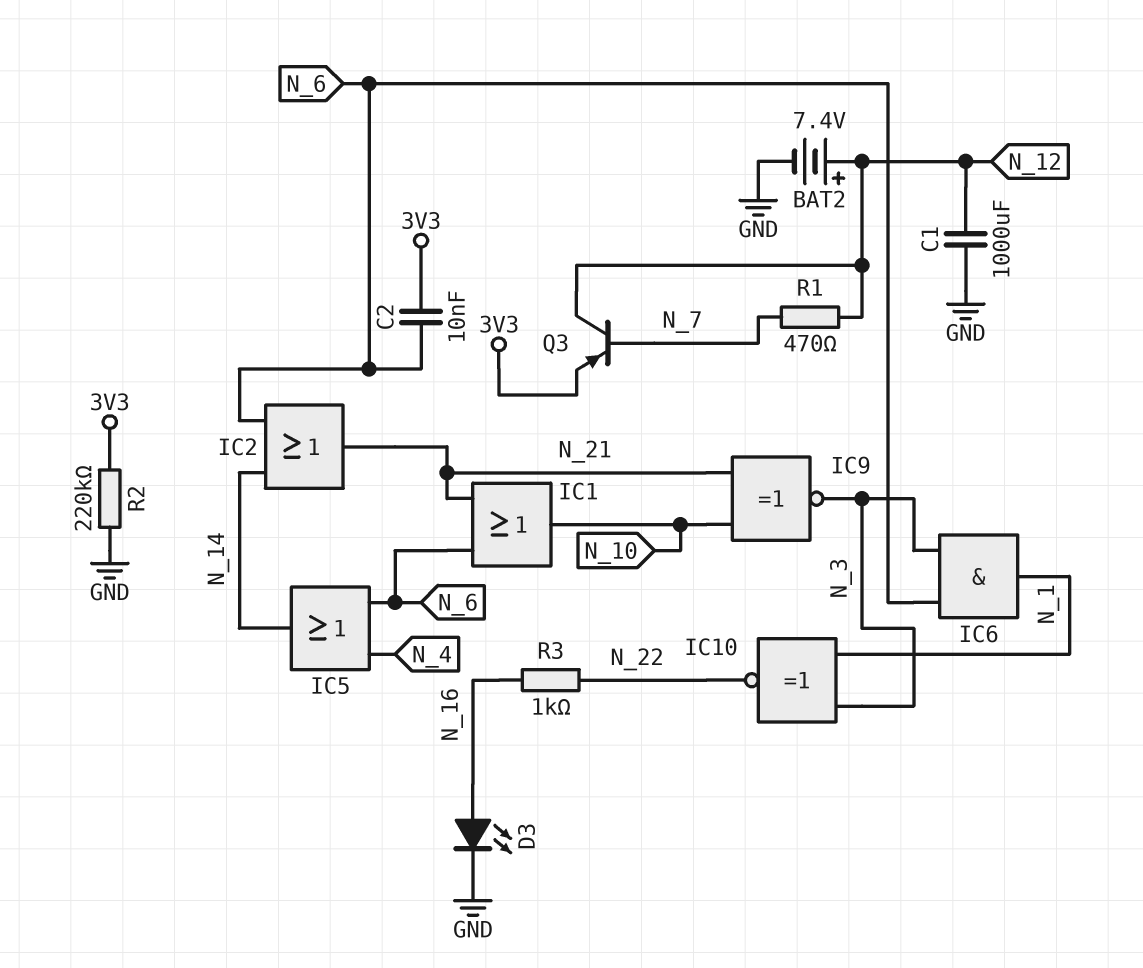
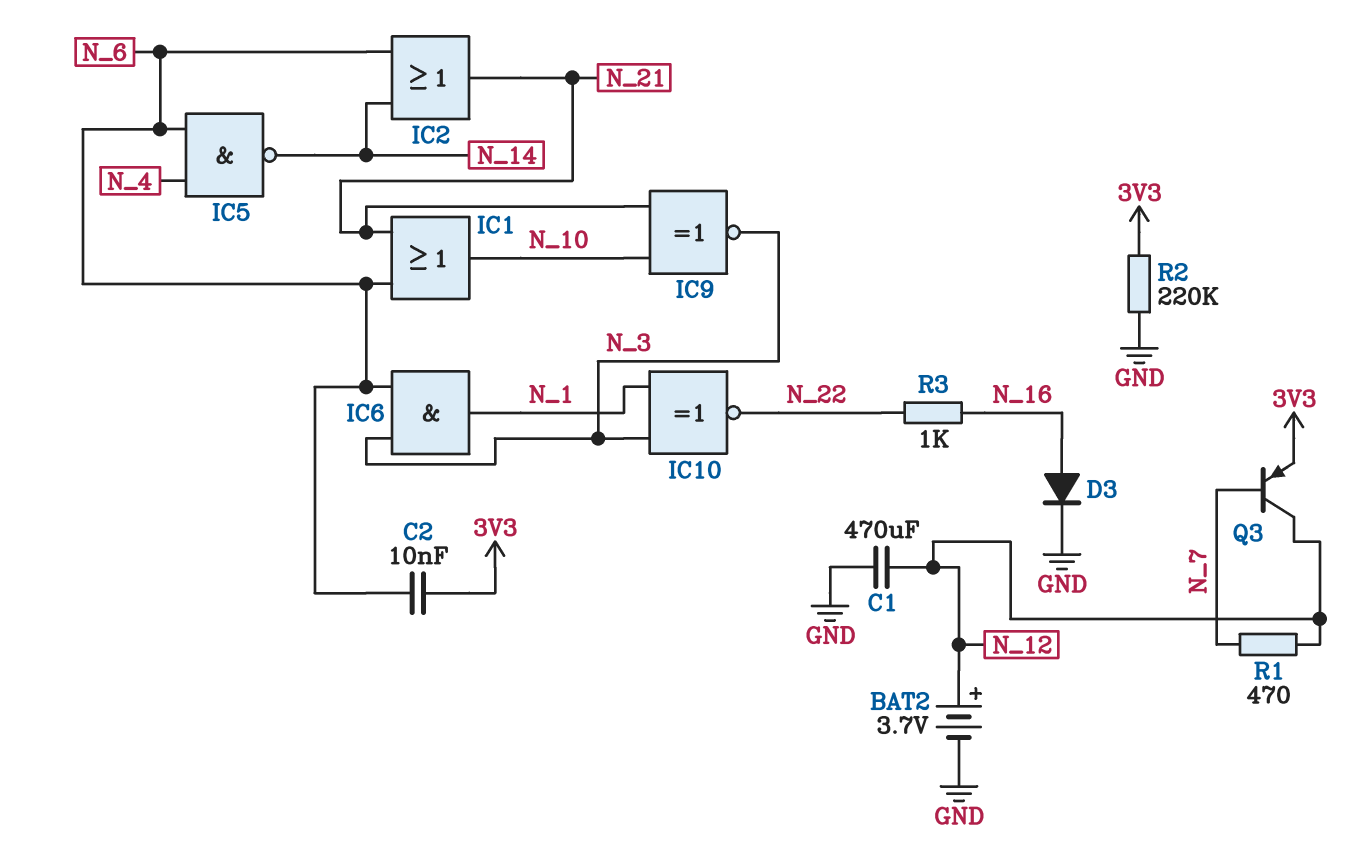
BAT2: 7.4V (plus N_12, minus GND) -> 3.7V (plus N_12, minus GND)
C1: 1000uF (GND, N_12) -> 470uF (GND, N_12)
D3: LED (A N_16, K GND) -> diode (A N_16, K GND)
IC5: OR (in N_4, in N_6, out N_14) -> NAND (in N_4, in N_6, out N_14)

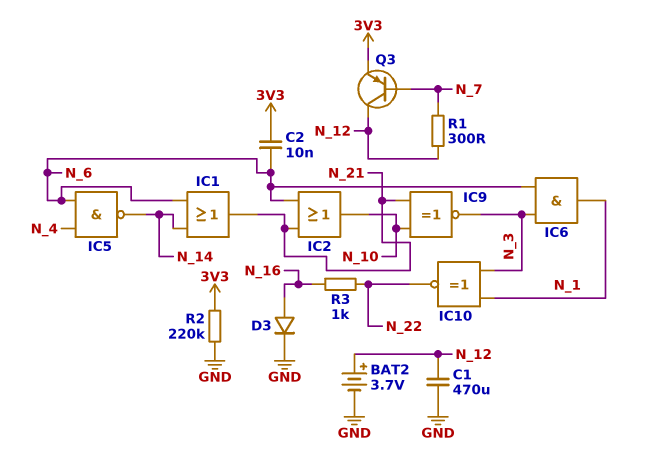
IC1: OR (in N_6, in N_21, out N_10) -> OR (in N_6, in N_14, out N_21)
IC2: OR (in N_6, in N_14, out N_21) -> OR (in N_6, in N_21, out N_10)
R1: 470 (N_7, N_12) -> 300 (N_7, N_12)

